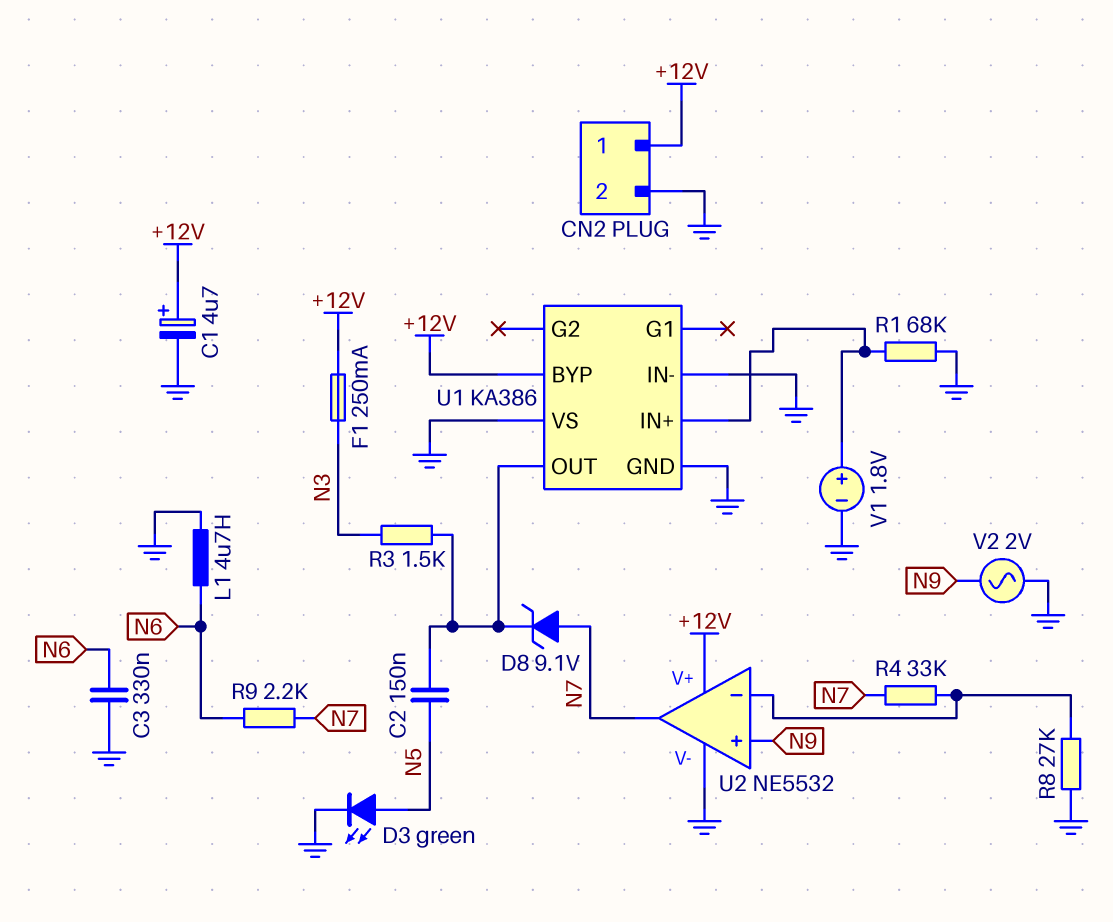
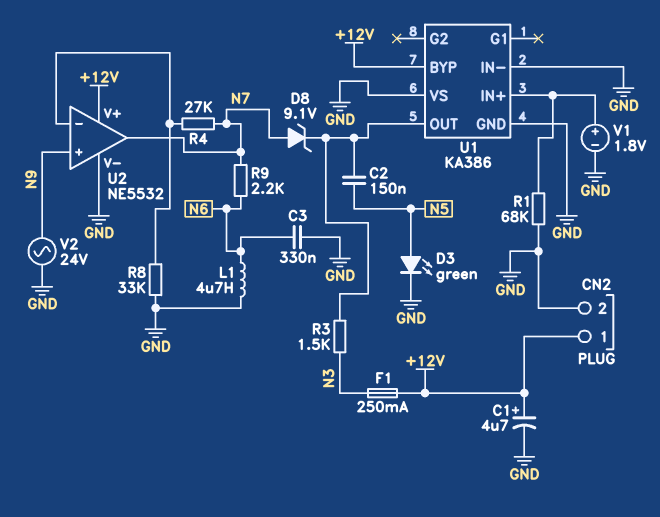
R4: 33k (N7, U2/in-) -> 27k (N7, U2/in-)
R8: 27k (GND, U2/in-) -> 33k (GND, U2/in-)
V2: AC 2V (GND, N9) -> AC 24V (GND, N9)

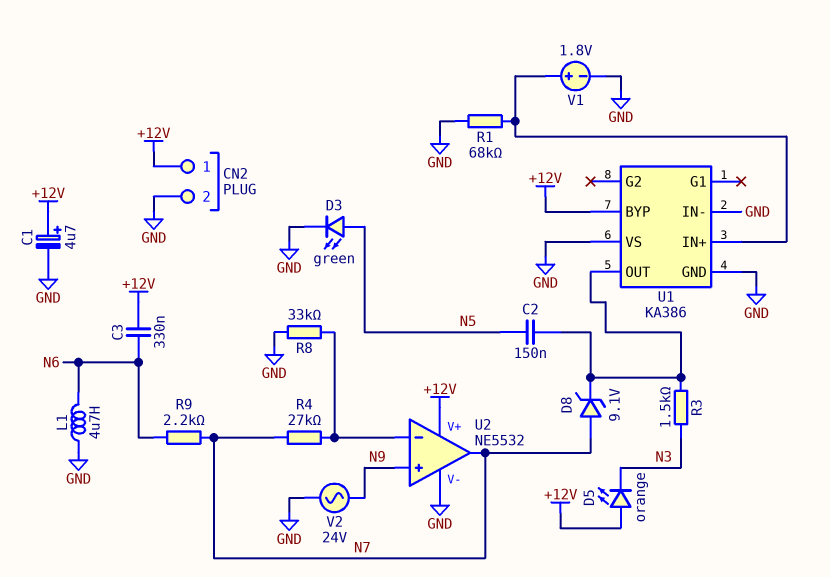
C3: 330nF (GND, N6) -> 330nF (+12V, N6)
D5: none -> LED orange (A +12V, K N3)
F1: 250mA (+12V, N3) -> none

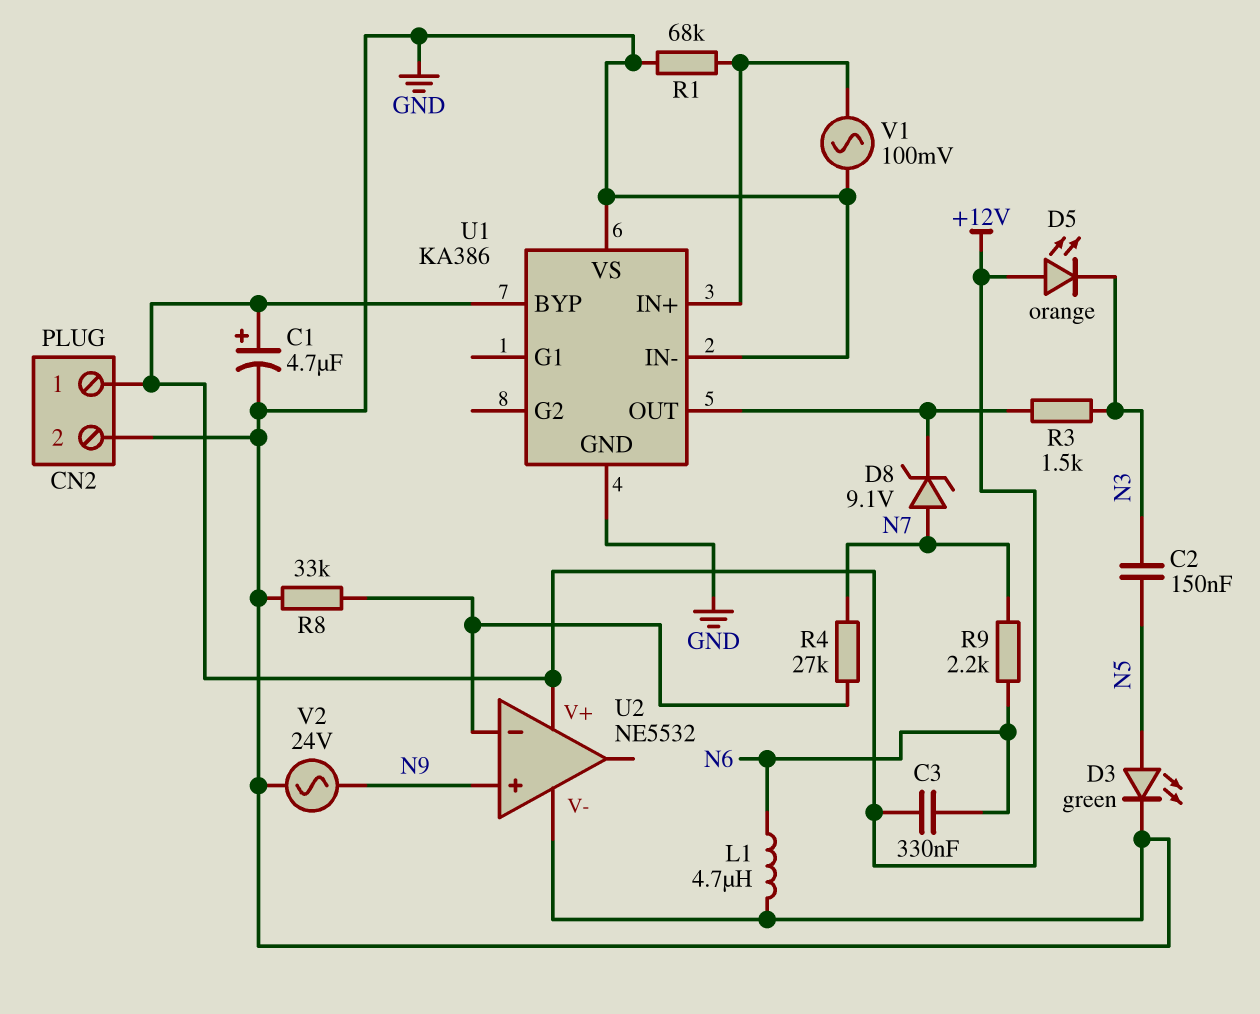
C2: 150nF (N5, U1/OUT) -> 150nF (N3, N5)
U2 pin out: N7 -> none
V1: 1.8V (plus U1/IN+, minus GND) -> AC 100mV (GND, U1/IN+)

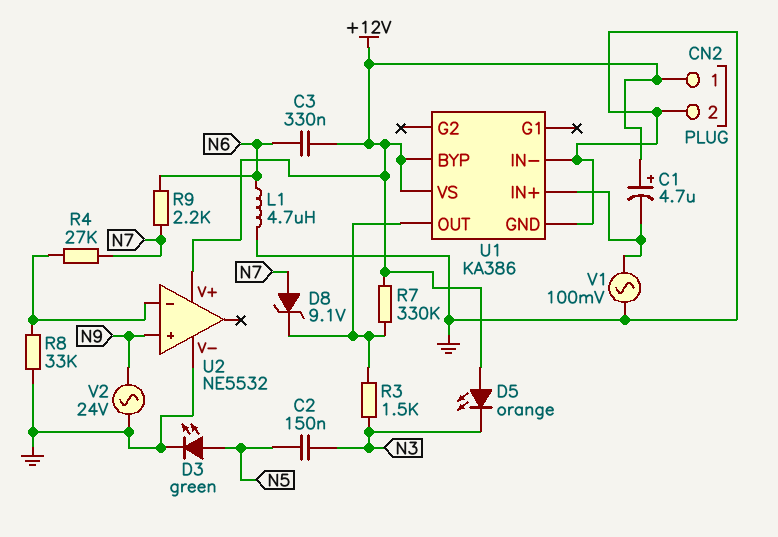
C1: 4.7uF (plus +12V, minus GND) -> 4.7uF (plus +12V, minus U1/IN+)
R1: 68k (GND, U1/IN+) -> none
R7: none -> 330k (+12V, U1/OUT)
U1 pin VS: GND -> +12V

